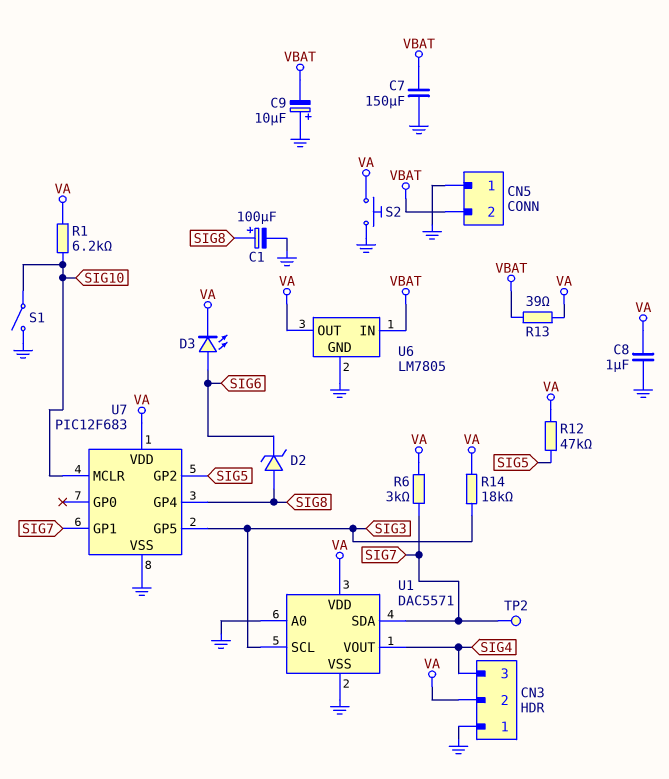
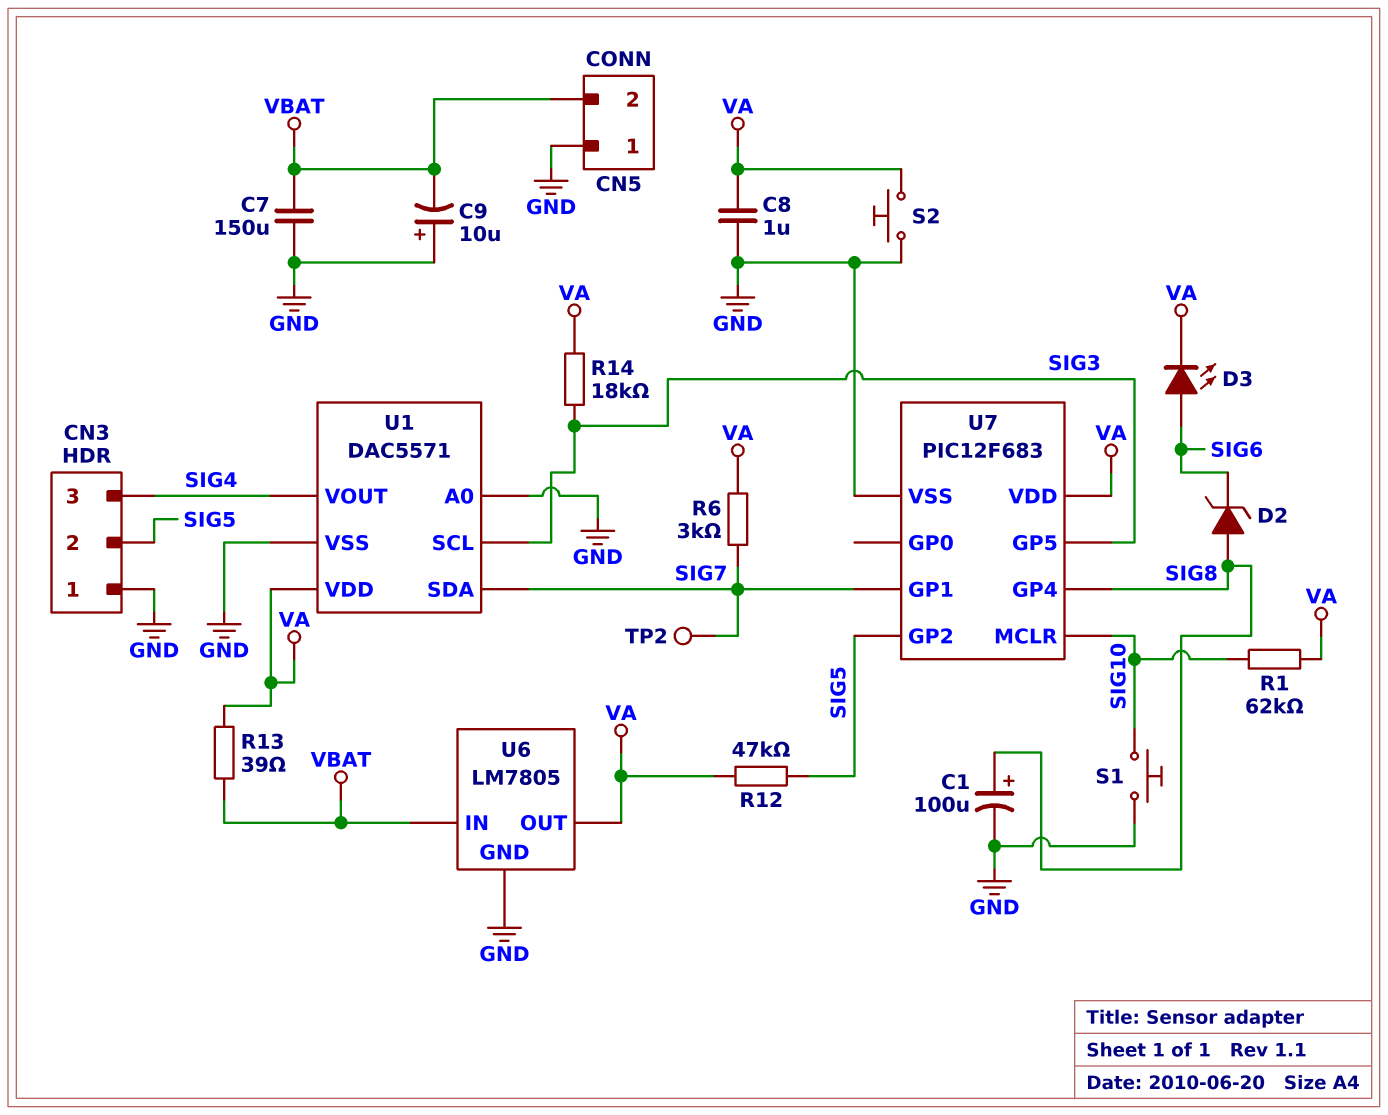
CN3 pin 2: VA -> SIG5
R1: 6.2k (SIG10, VA) -> 62k (SIG10, VA)
S1: switch (GND, SIG10) -> button (GND, SIG10)

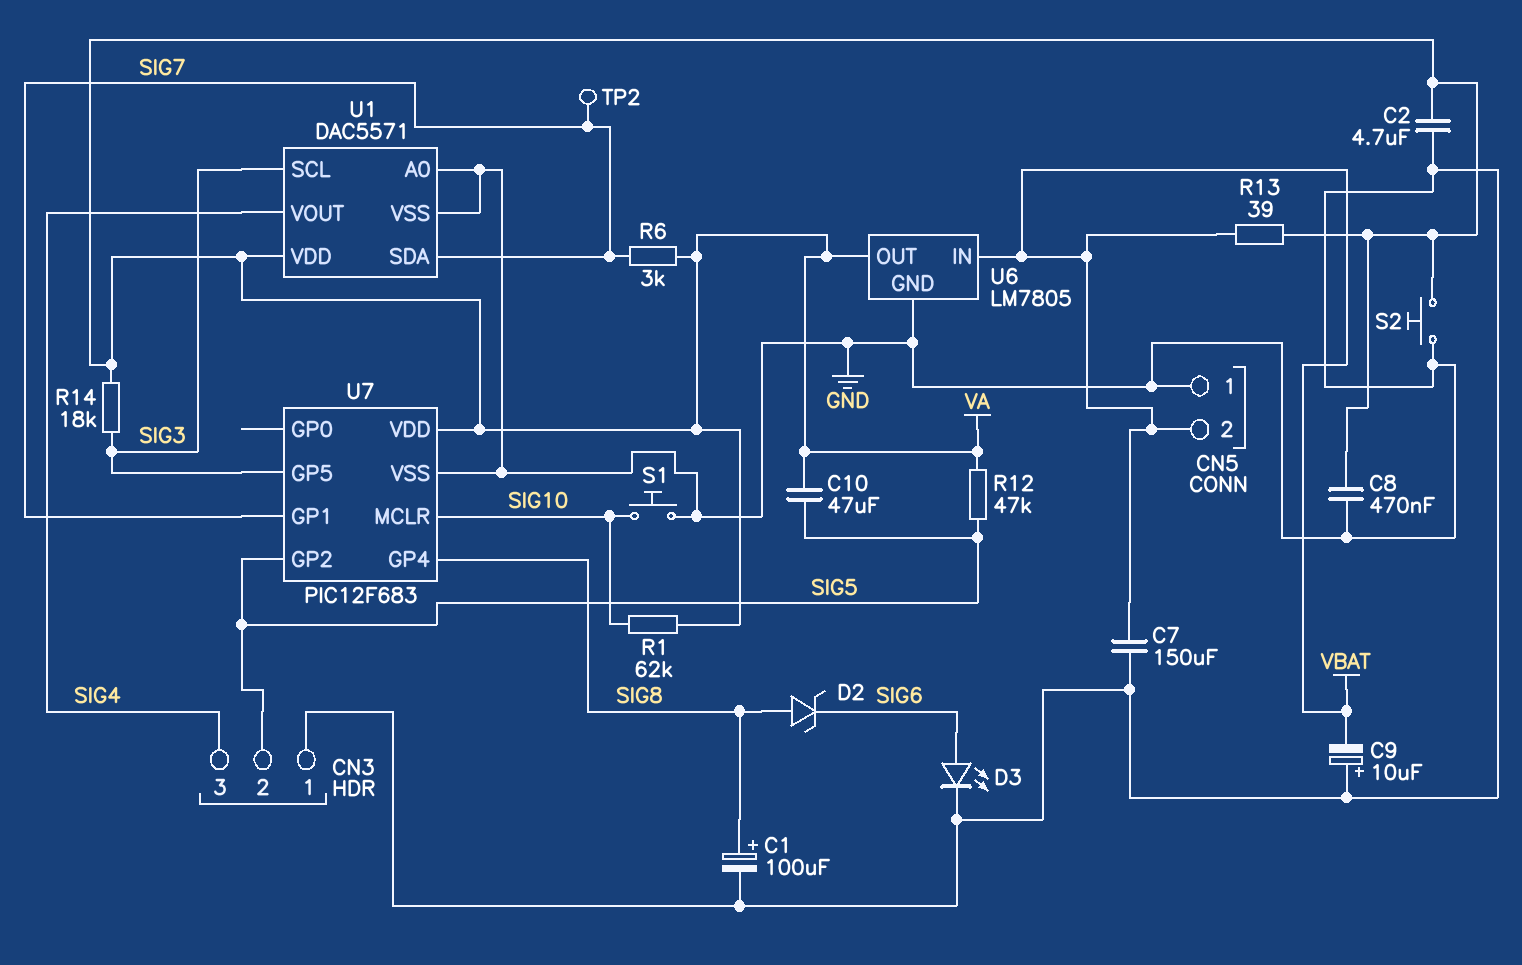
C2: none -> 4.7uF (GND, VA)
C8: 1uF (GND, VA) -> 470nF (GND, VA)
C10: none -> 47uF (SIG5, VA)
D3: LED (A SIG6, K VA) -> LED (A SIG6, K GND)

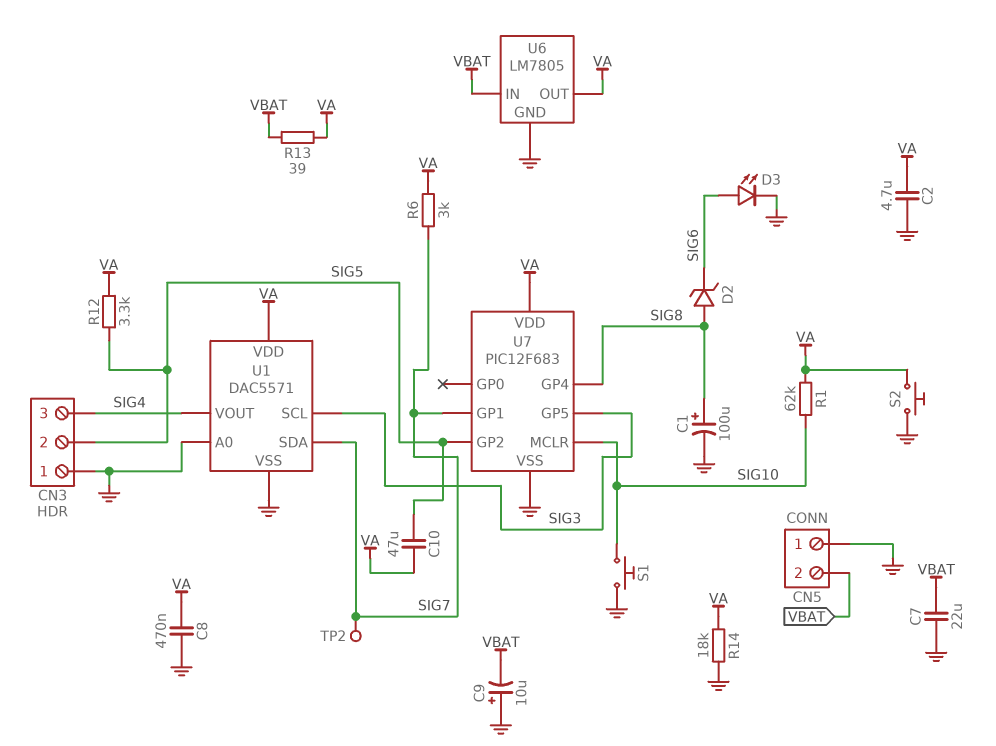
C7: 150uF (GND, VBAT) -> 22uF (GND, VBAT)
R12: 47k (SIG5, VA) -> 3.3k (SIG5, VA)
R14: 18k (SIG3, VA) -> 18k (GND, VA)

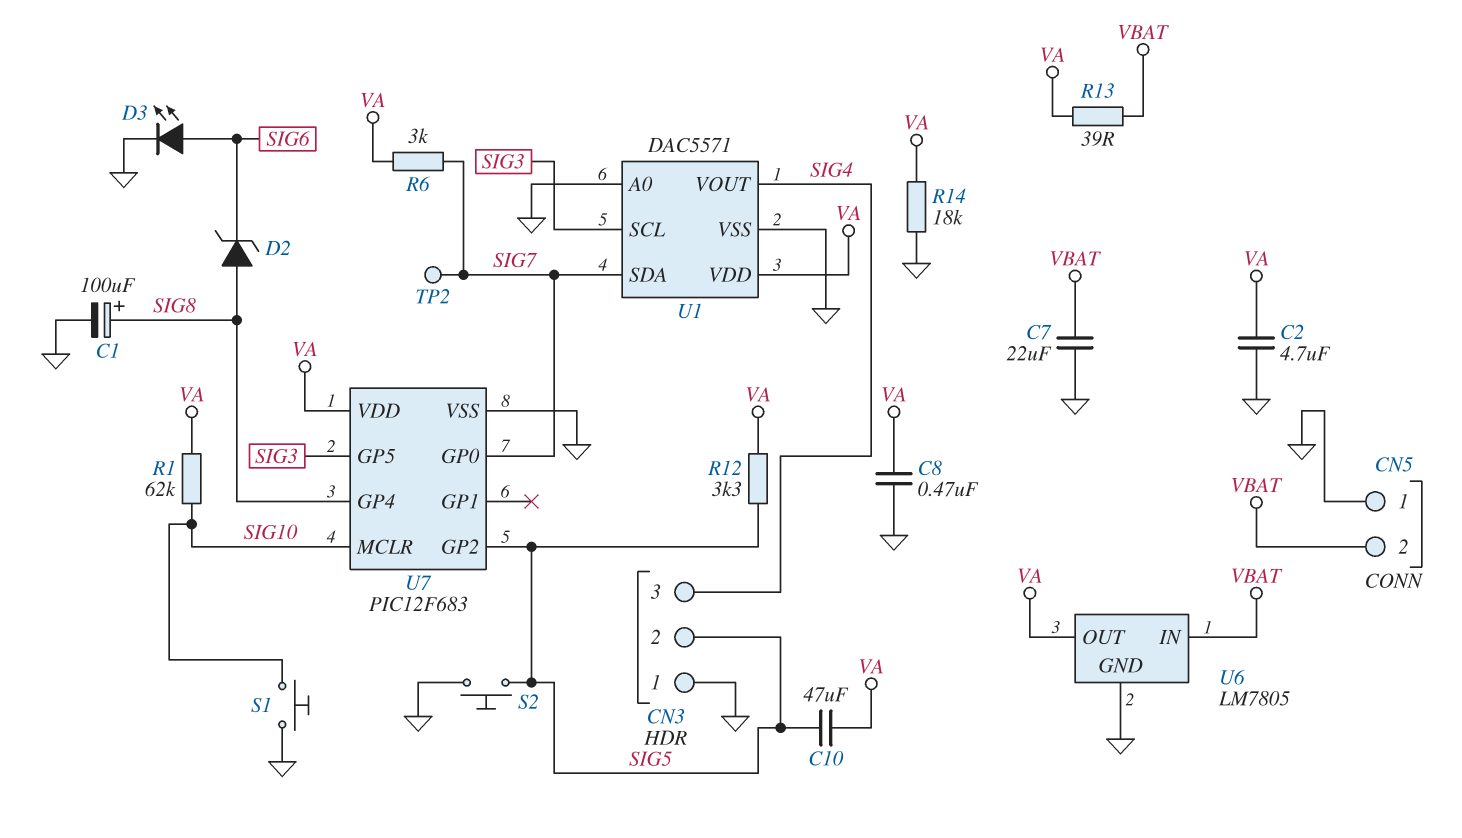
C9: 10uF (plus GND, minus VBAT) -> none
S2: button (GND, VA) -> button (GND, SIG5)
U7 pin GP0: none -> SIG7
U7 pin GP1: SIG7 -> none

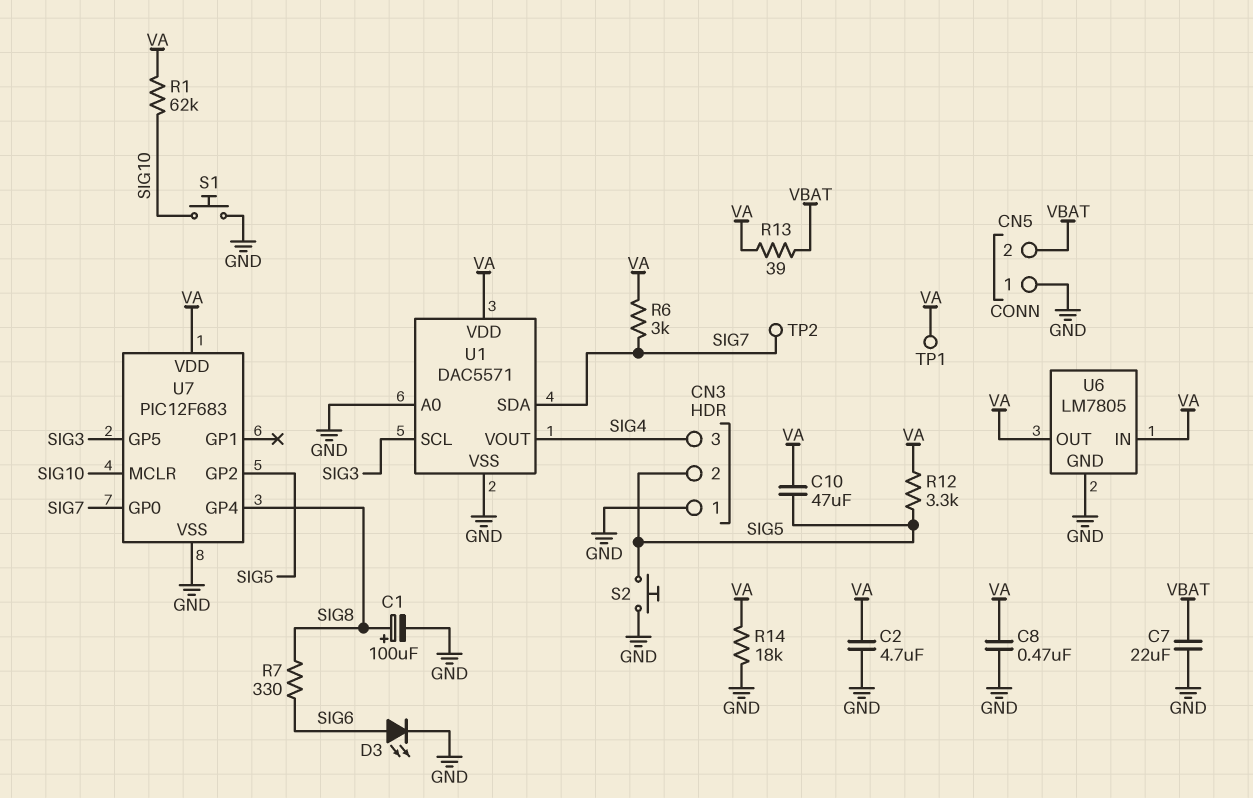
D2: zener (A SIG8, K SIG6) -> none
R7: none -> 330 (SIG6, SIG8)
TP1: none -> test point (VA)
U6 pin IN: VBAT -> VA

